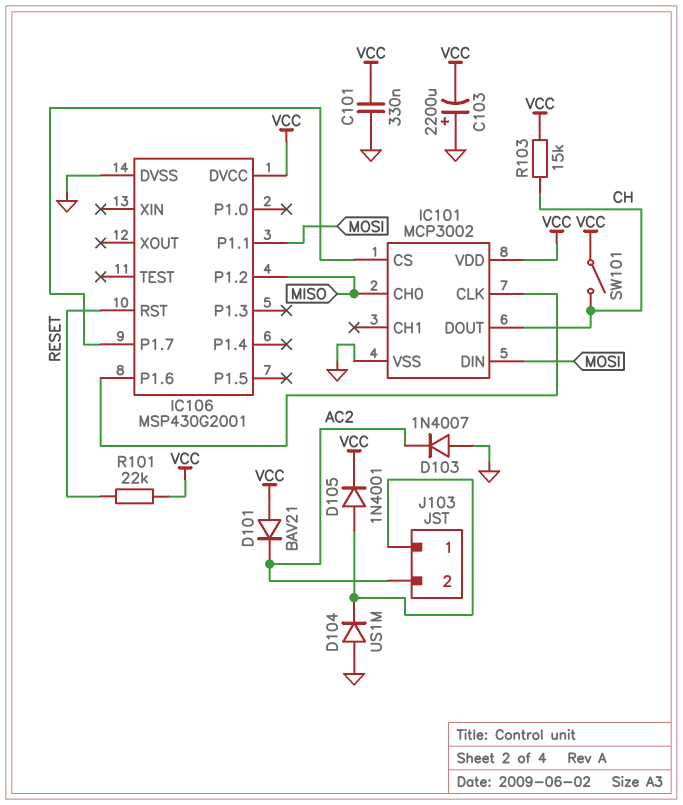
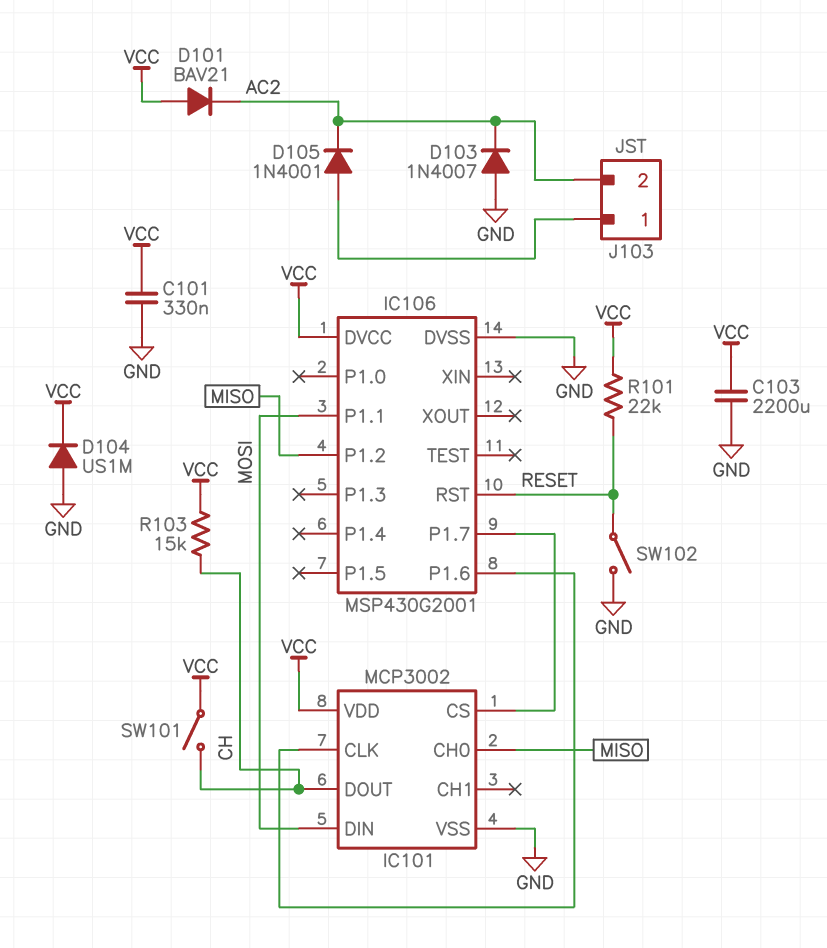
C103: 2200uF (plus GND, minus VCC) -> 2200uF (GND, VCC)
D104: diode US1M (A GND, K J103/1) -> diode US1M (A GND, K VCC)
D105: diode 1N4001 (A J103/1, K VCC) -> diode 1N4001 (A J103/1, K AC2)
SW102: none -> switch (GND, RESET)

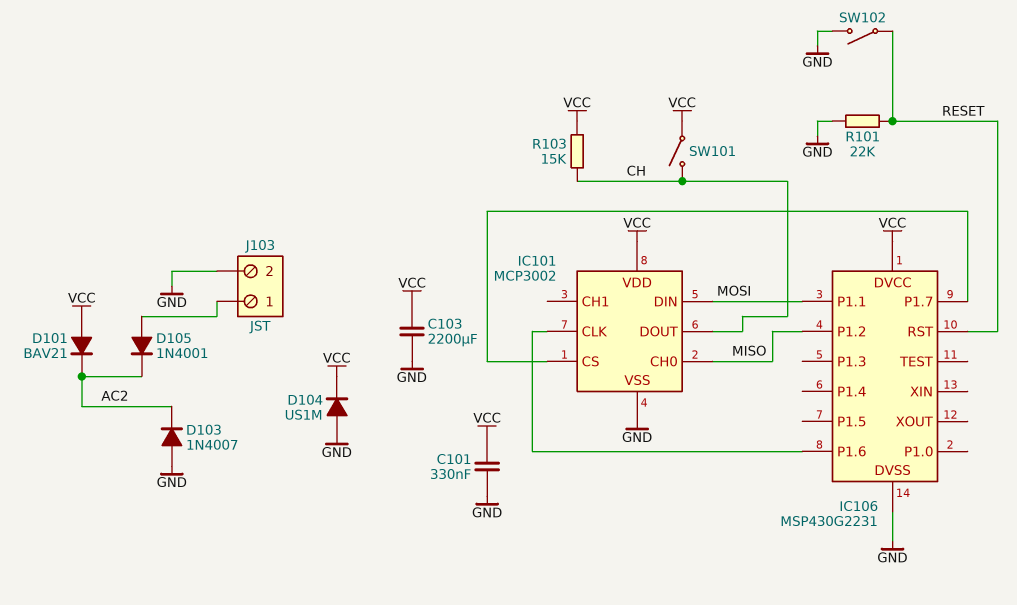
IC106: MSP430G2001 -> MSP430G2231
J103 pin 2: AC2 -> GND
R101: 22k (RESET, VCC) -> 22k (GND, RESET)

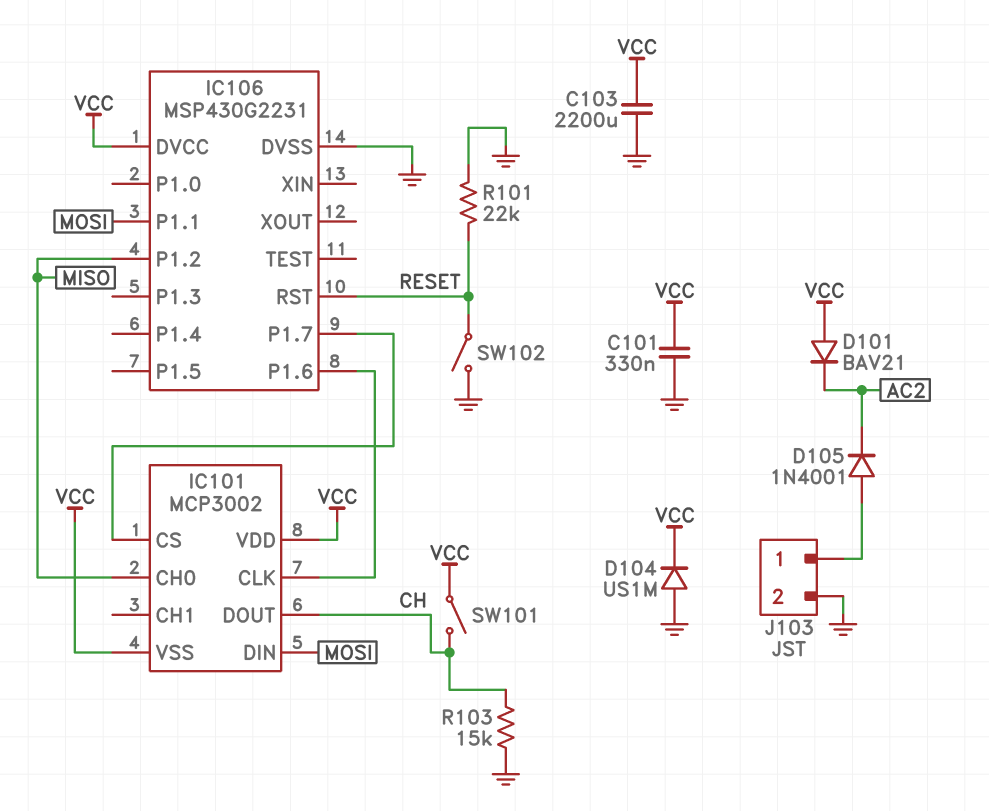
D103: diode 1N4007 (A GND, K AC2) -> none
IC101 pin VSS: GND -> VCC
R103: 15k (CH, VCC) -> 15k (CH, GND)

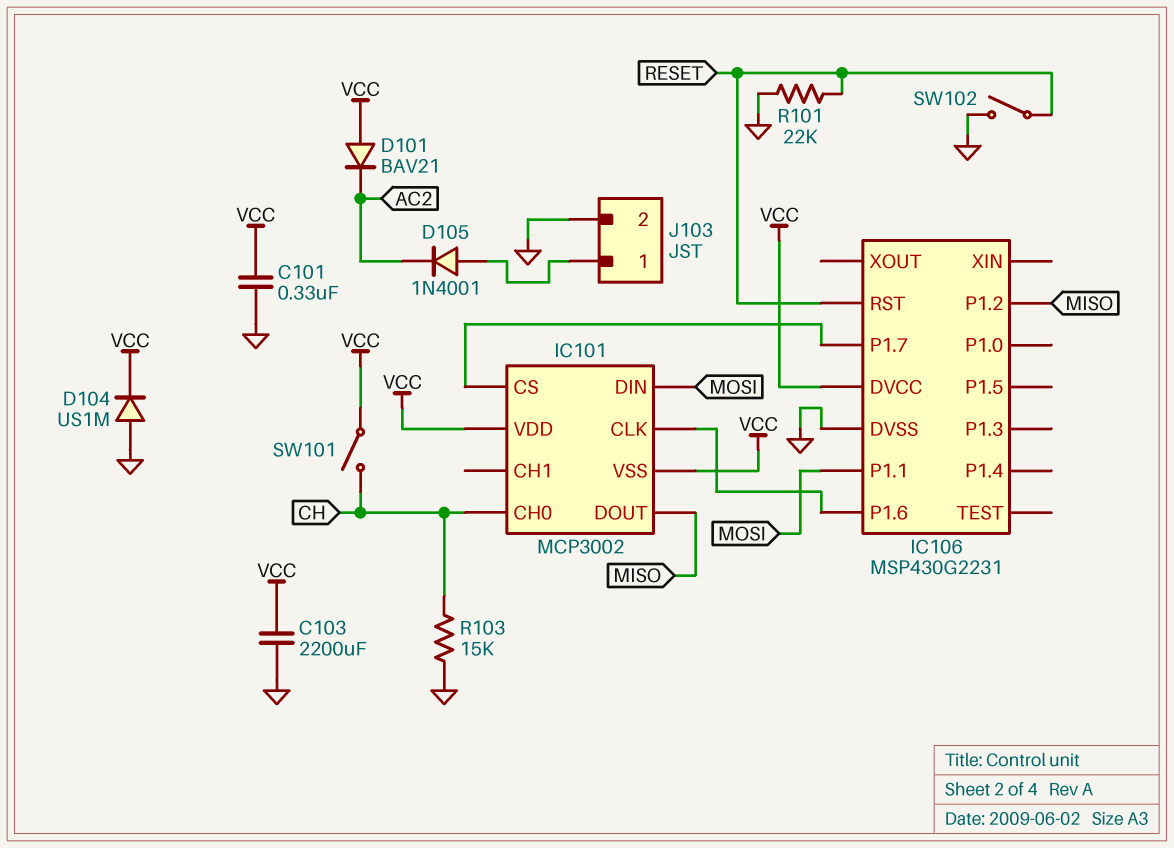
IC101 pin CH0: MISO -> CH
IC101 pin DOUT: CH -> MISO

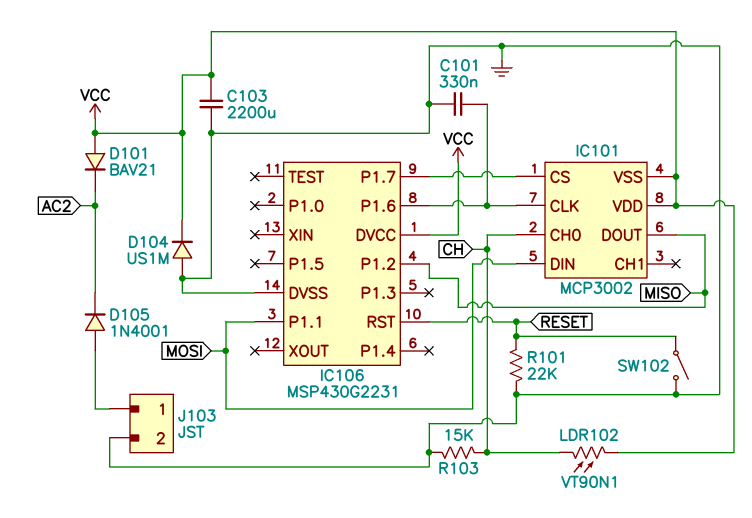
C101: 330nF (GND, VCC) -> 330nF (GND, IC101/CLK)
LDR102: none -> VT90N1 (CH, VCC)
SW101: switch (CH, VCC) -> none

